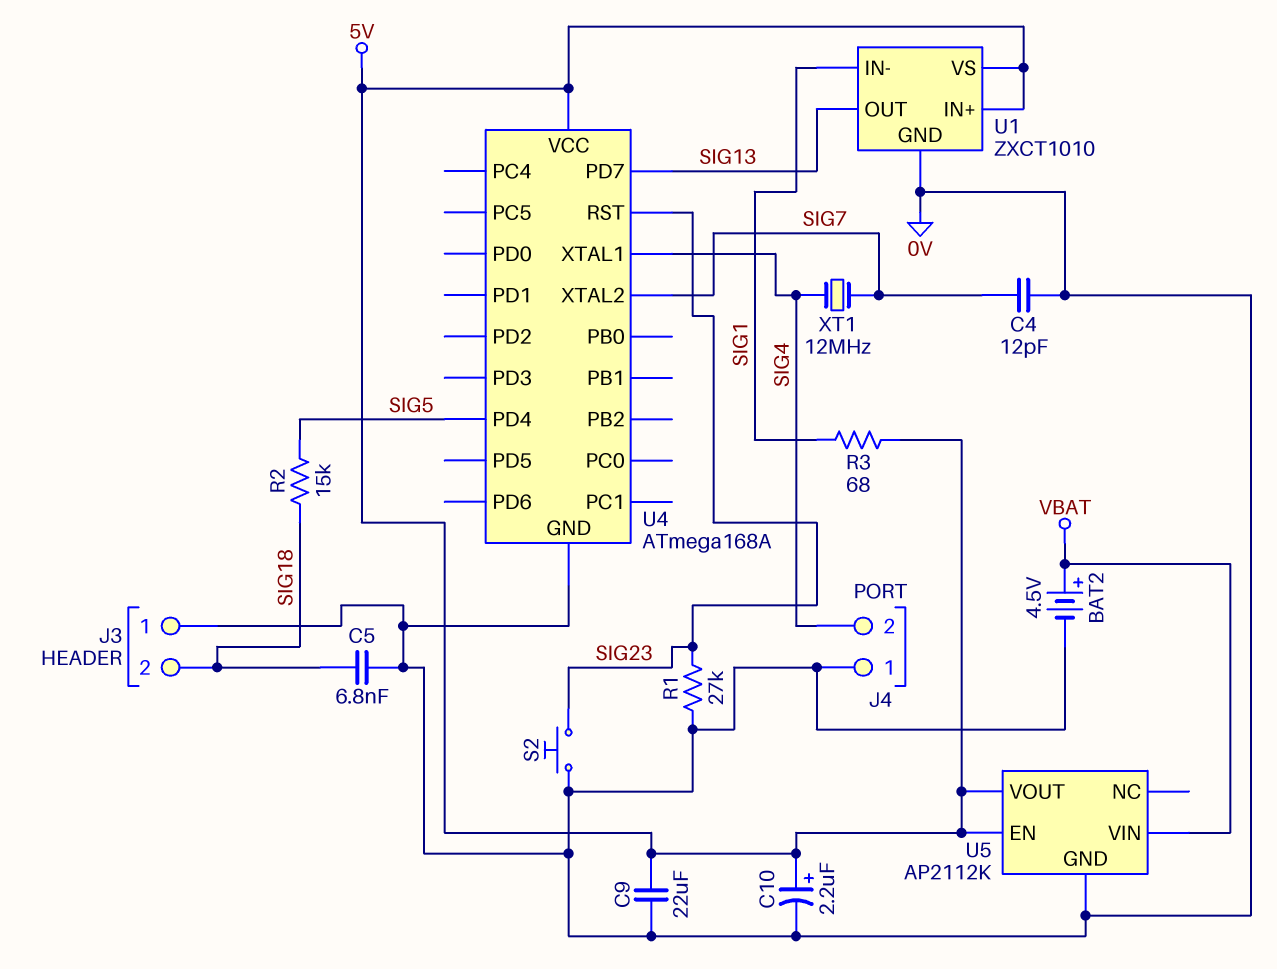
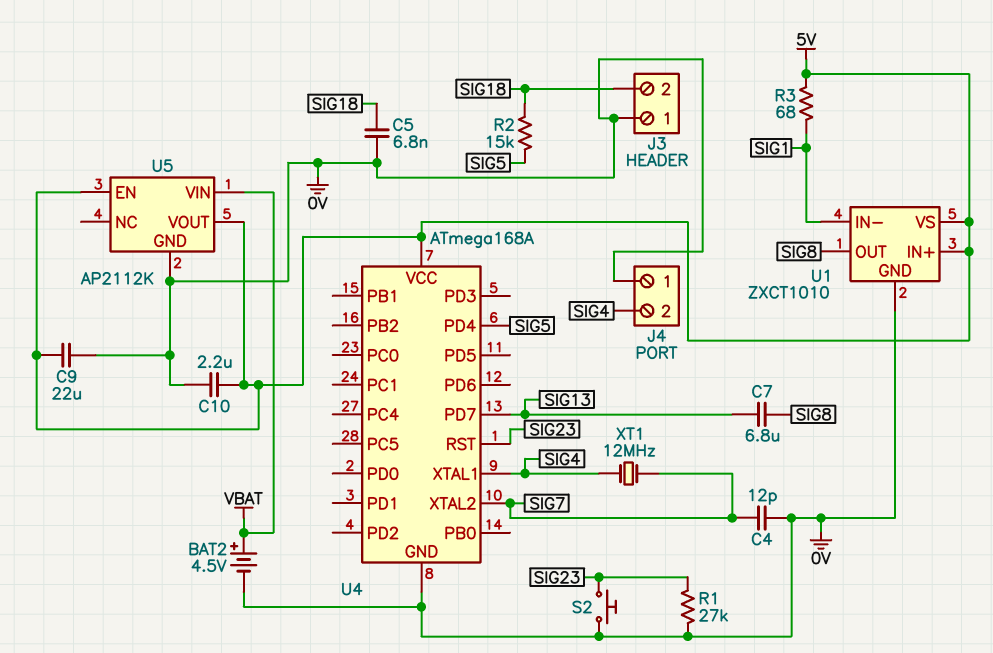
C7: none -> 6.8uF (SIG8, SIG13)
C10: 2.2uF (plus 5V, minus 0V) -> 2.2uF (0V, 5V)
U1 pin OUT: SIG13 -> SIG8

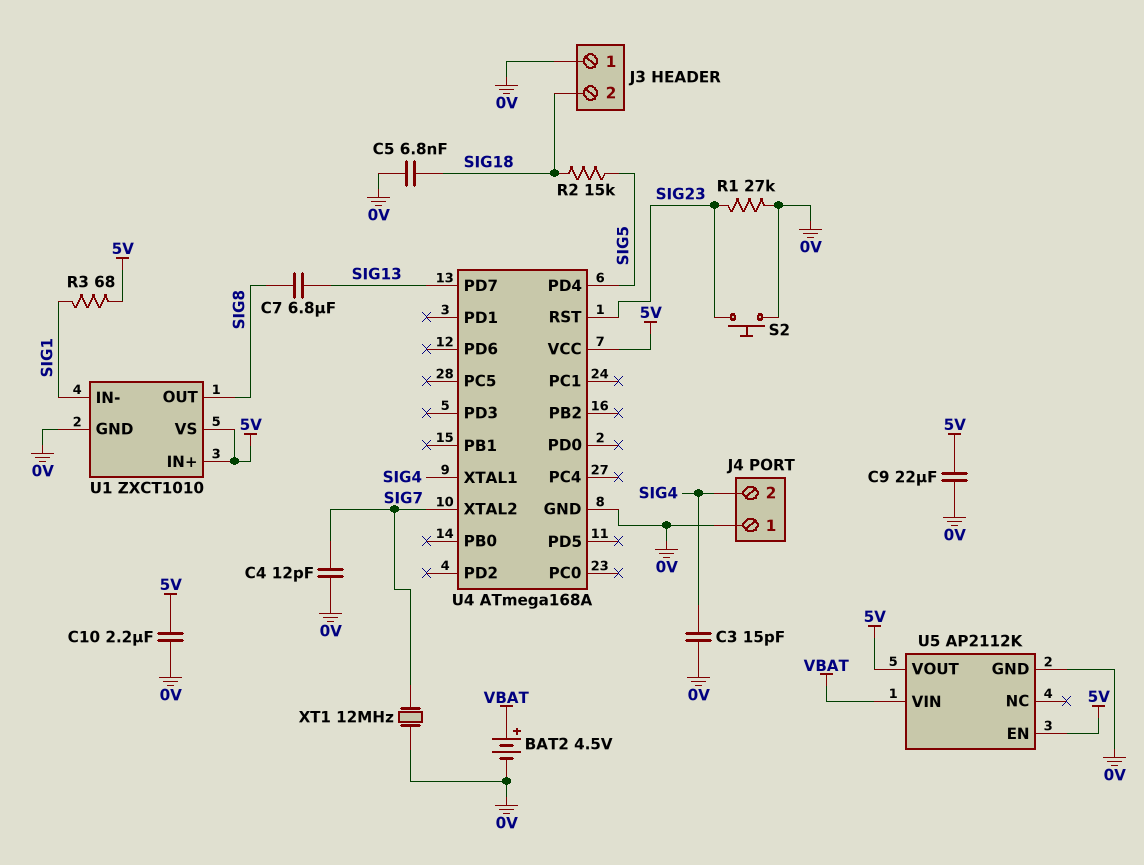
C3: none -> 15pF (0V, SIG4)
XT1: 12MHz (SIG4, SIG7) -> 12MHz (0V, SIG7)

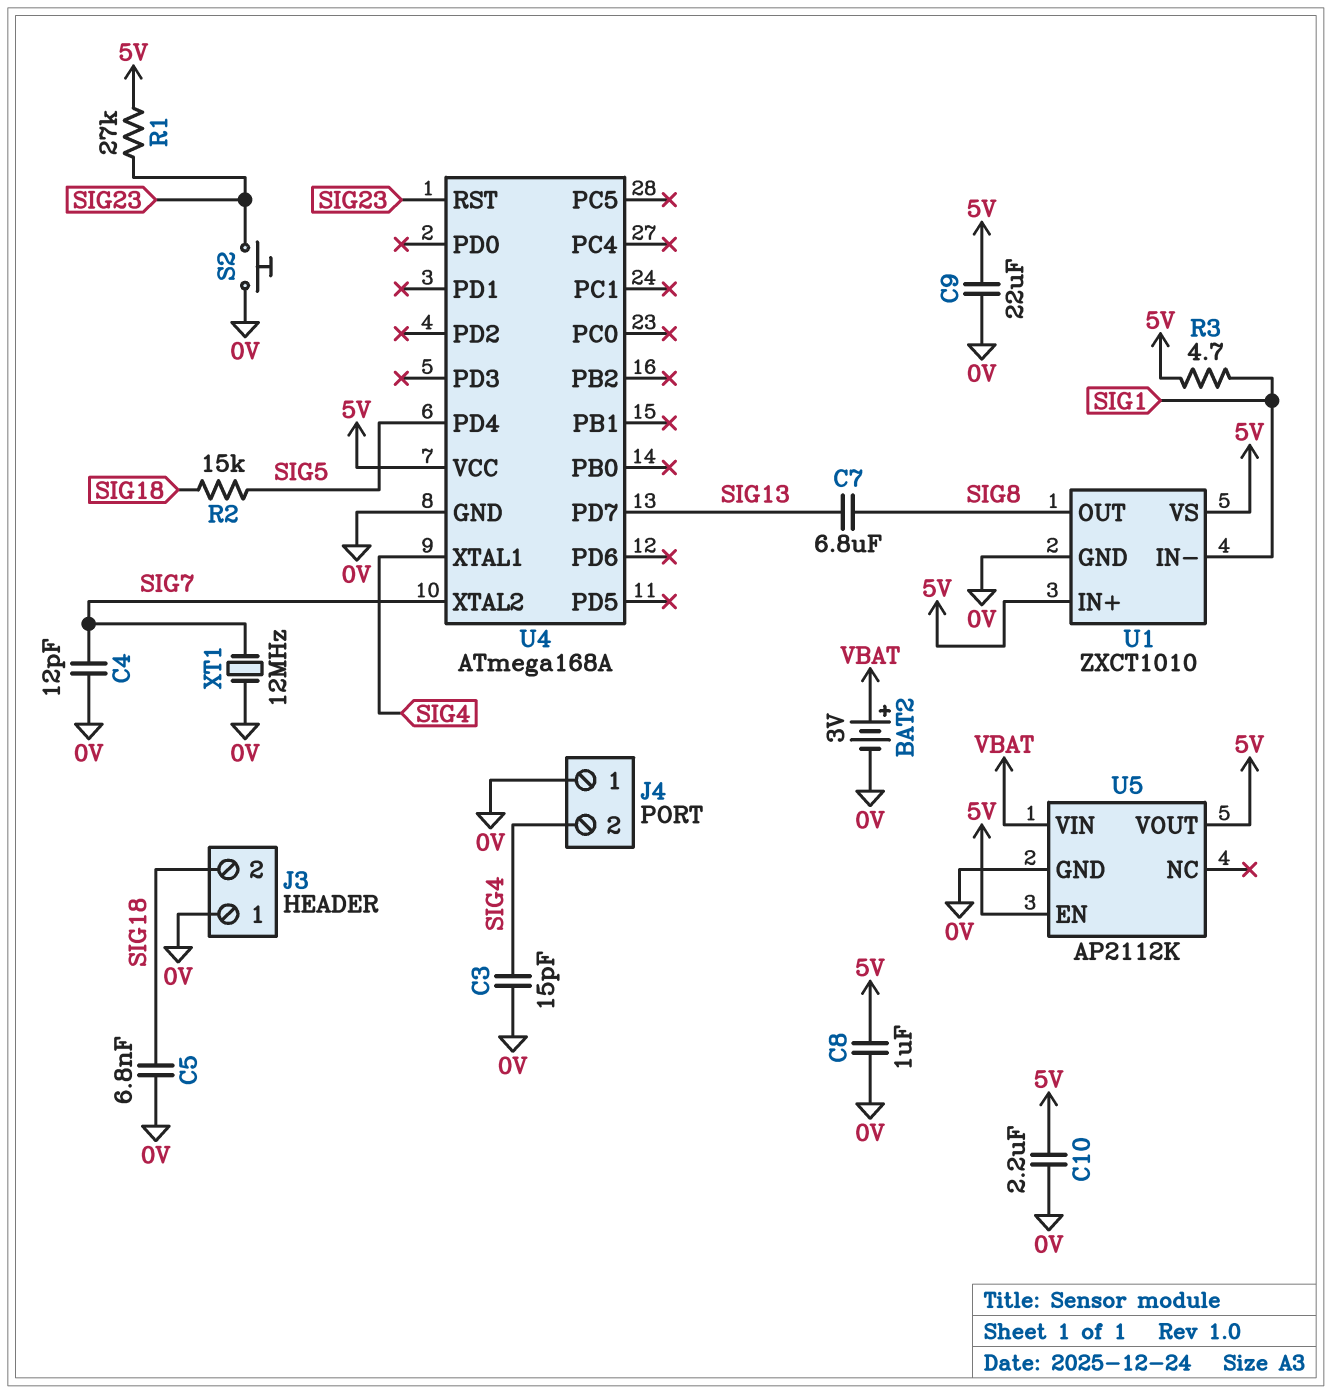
BAT2: 4.5V (plus VBAT, minus 0V) -> 3V (plus VBAT, minus 0V)
C8: none -> 1uF (0V, 5V)
R1: 27k (0V, SIG23) -> 27k (5V, SIG23)
R3: 68 (5V, SIG1) -> 4.7 (5V, SIG1)

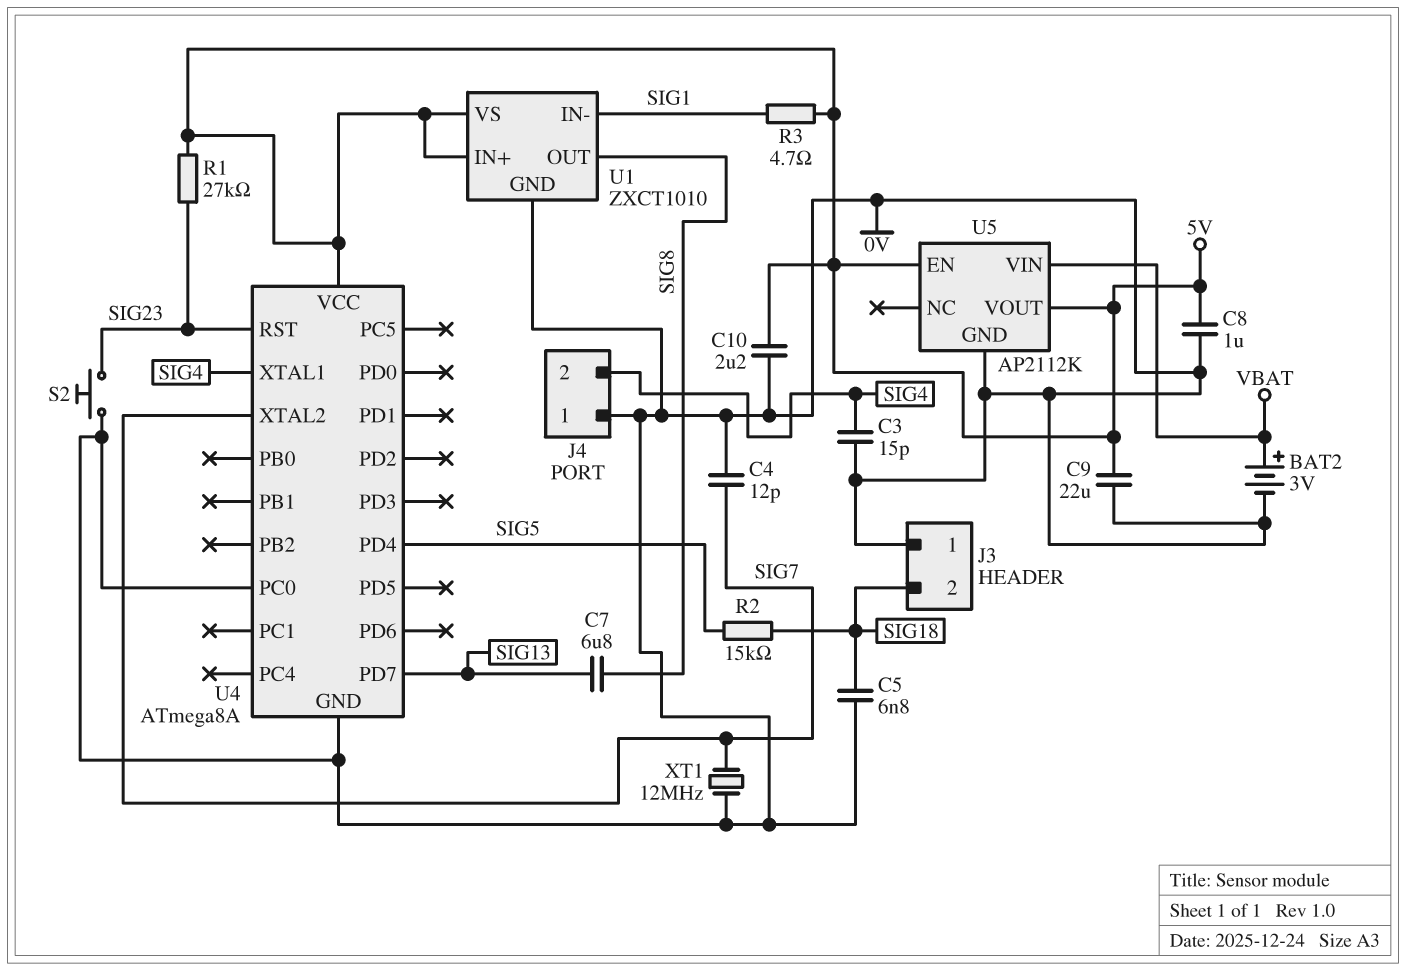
U4: ATmega168A -> ATmega8A
U4 pin PC0: none -> 0V

